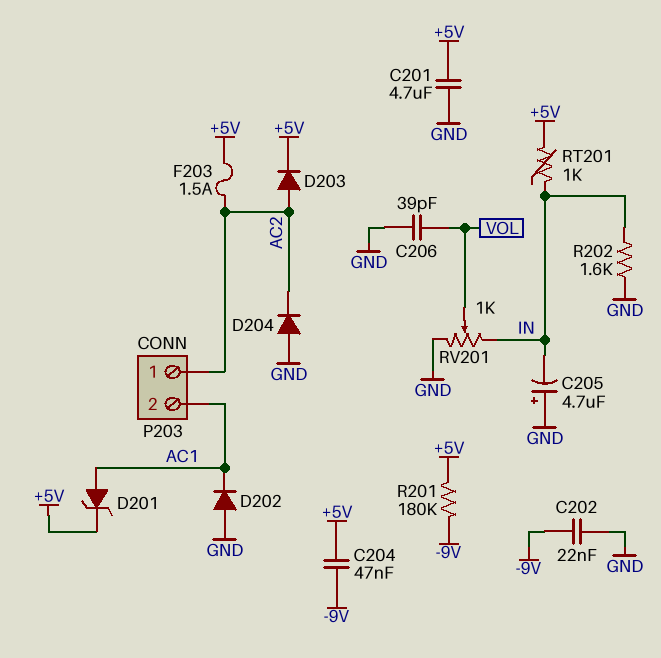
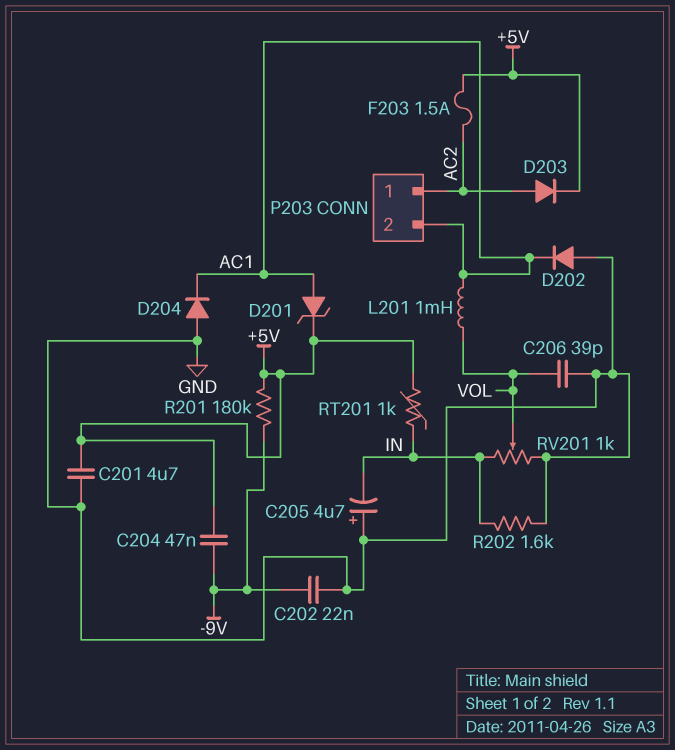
D204: diode (A GND, K AC2) -> diode (A GND, K AC1)
L201: none -> 1mH (AC1, VOL)

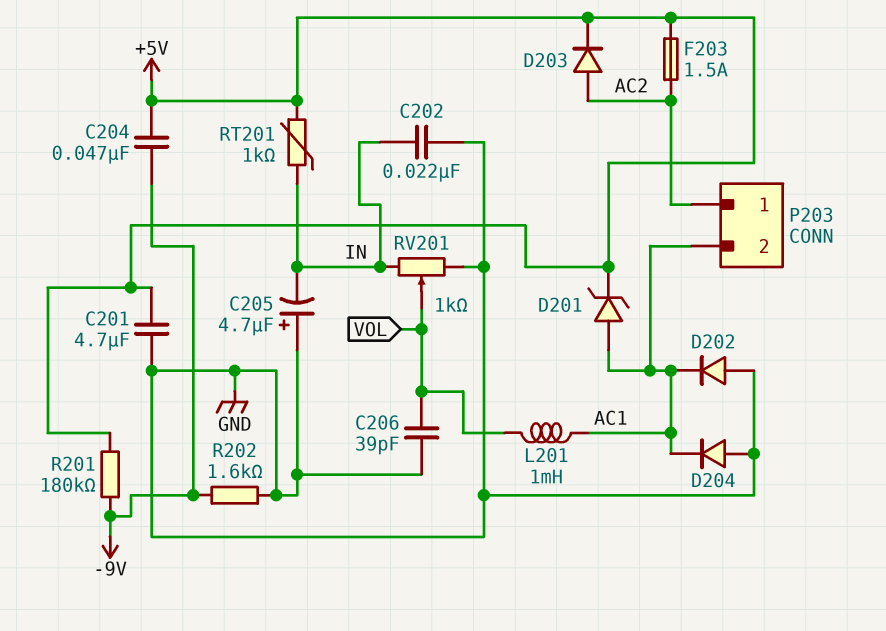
C202: 22nF (-9V, GND) -> 22nF (GND, IN)
R202: 1.6k (GND, IN) -> 1.6k (-9V, GND)

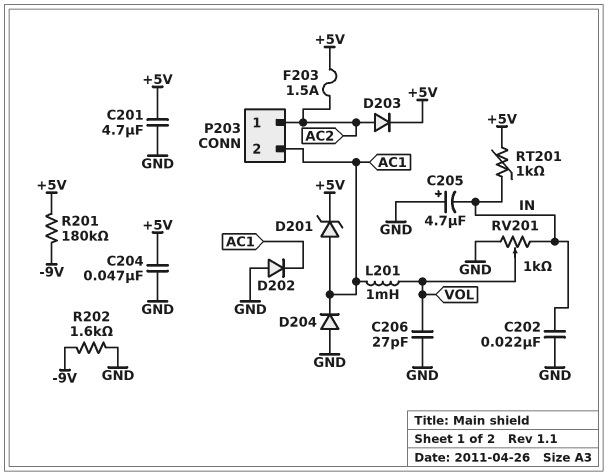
C204: 47nF (+5V, -9V) -> 47nF (+5V, GND)
C206: 39pF (GND, VOL) -> 27pF (GND, VOL)

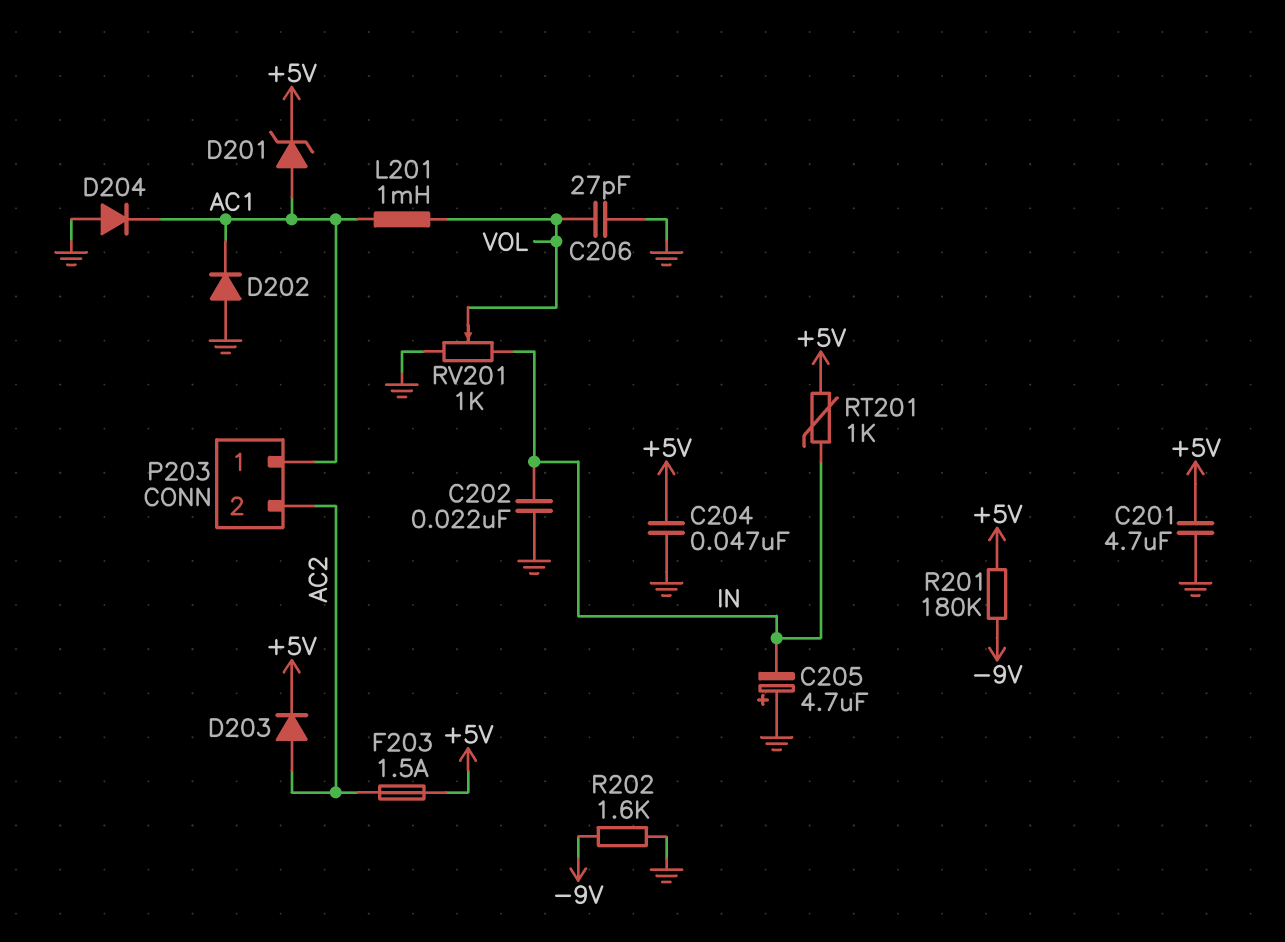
P203 pin 1: AC2 -> AC1
P203 pin 2: AC1 -> AC2

